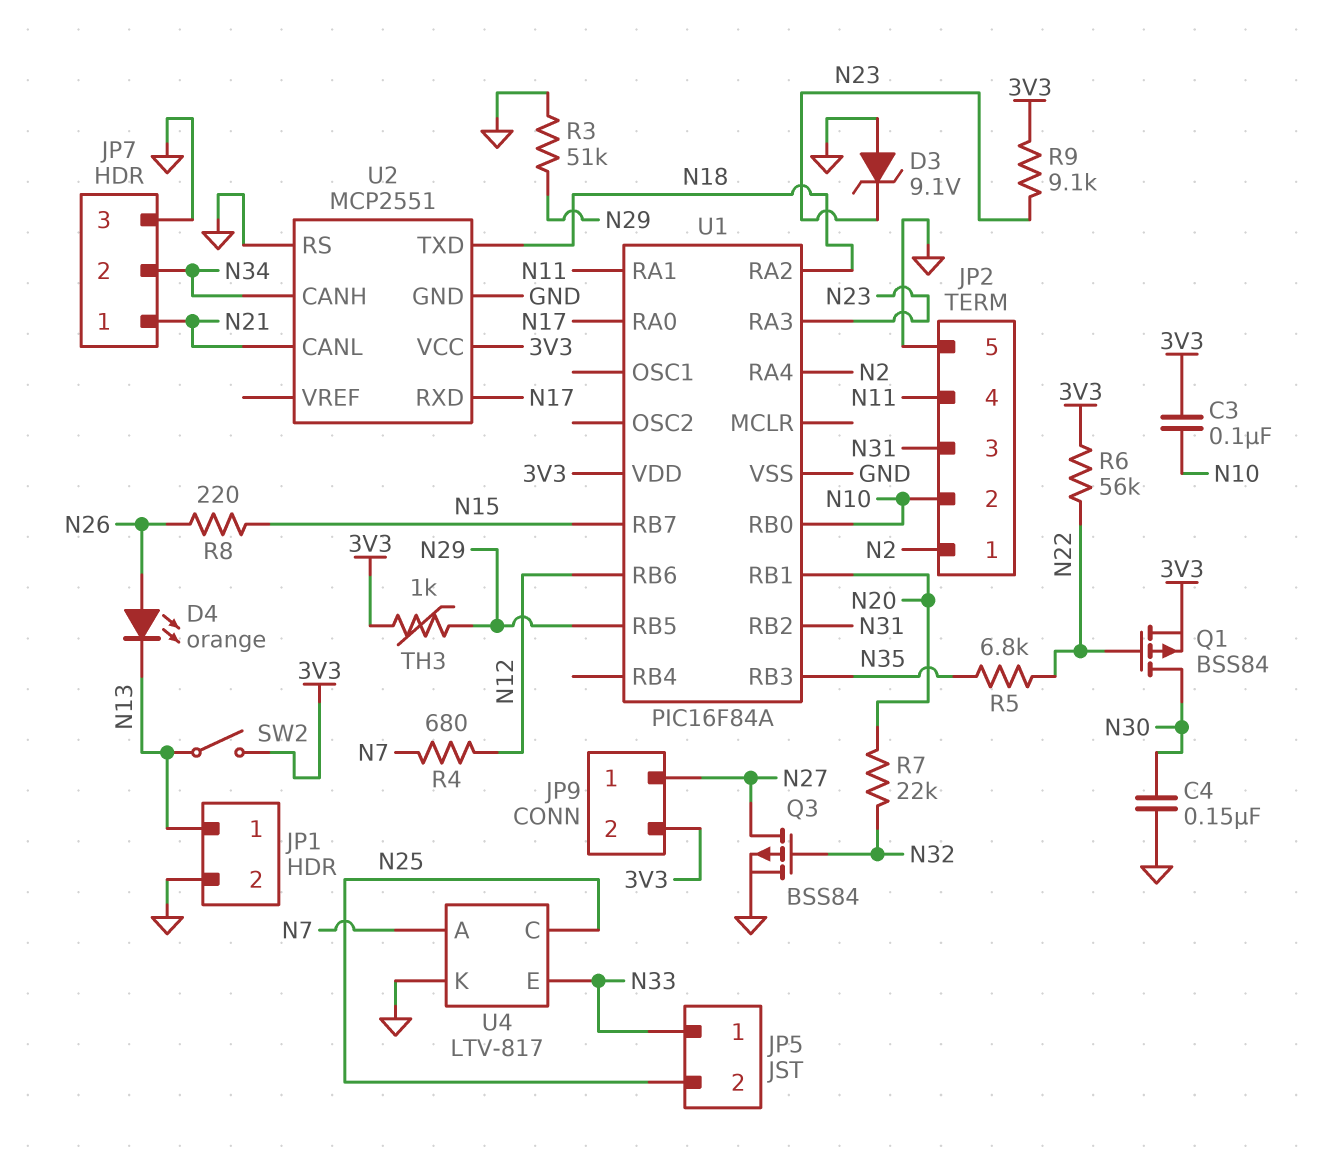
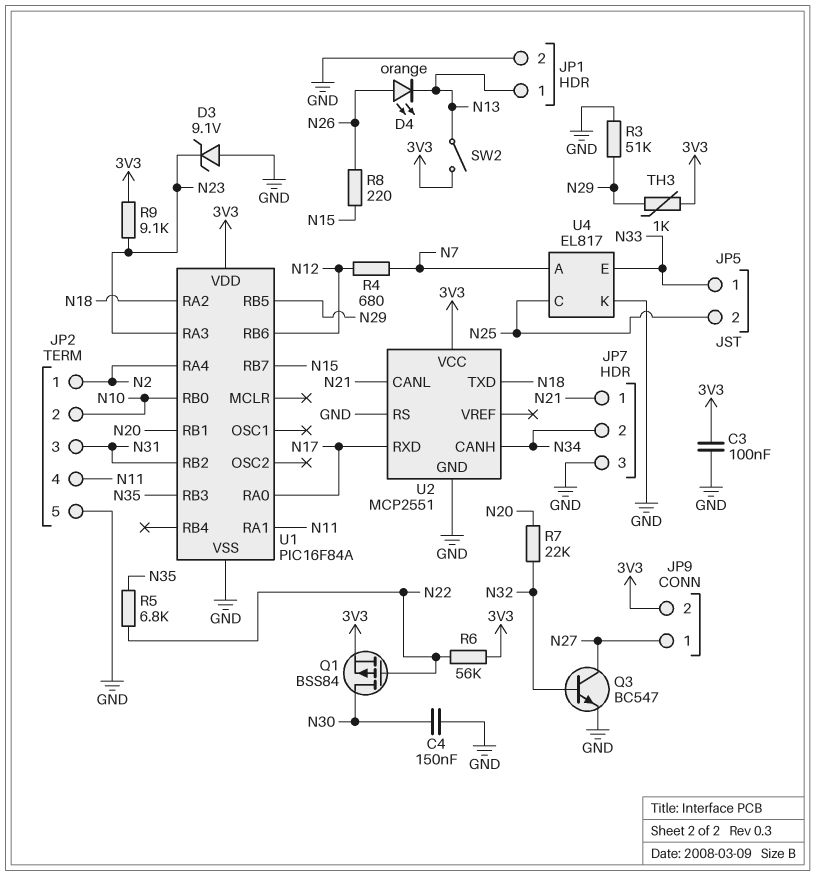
C3: 100nF (3V3, N10) -> 100nF (3V3, GND)
Q3: PMOS BSS84 (G N32, D N27, S GND) -> NPN BC547 (B N32, C N27, E GND)
U4: LTV-817 -> EL817

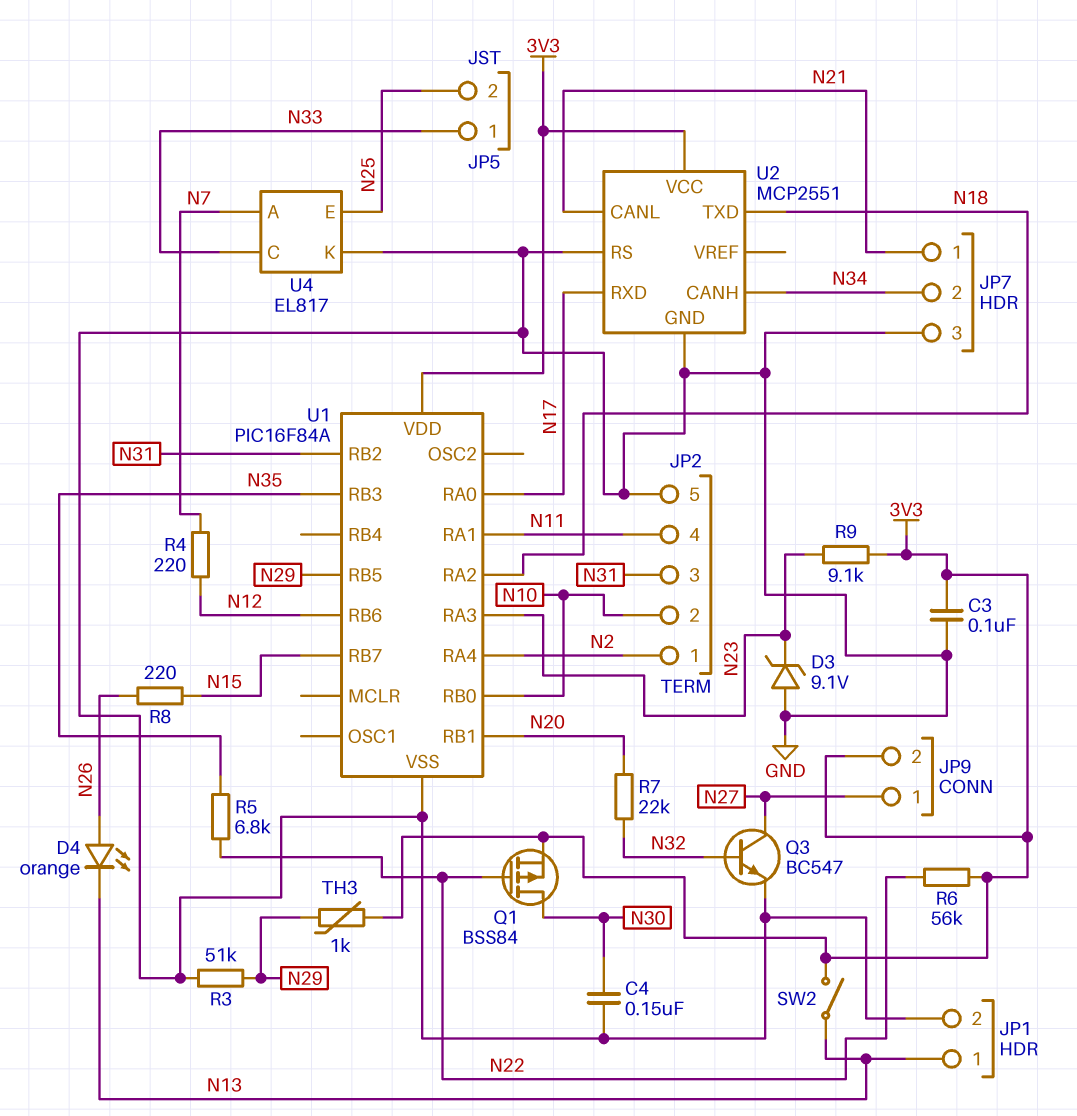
R4: 680 (N7, N12) -> 220 (N7, N12)
U4 pin C: N25 -> N33
U4 pin E: N33 -> N25

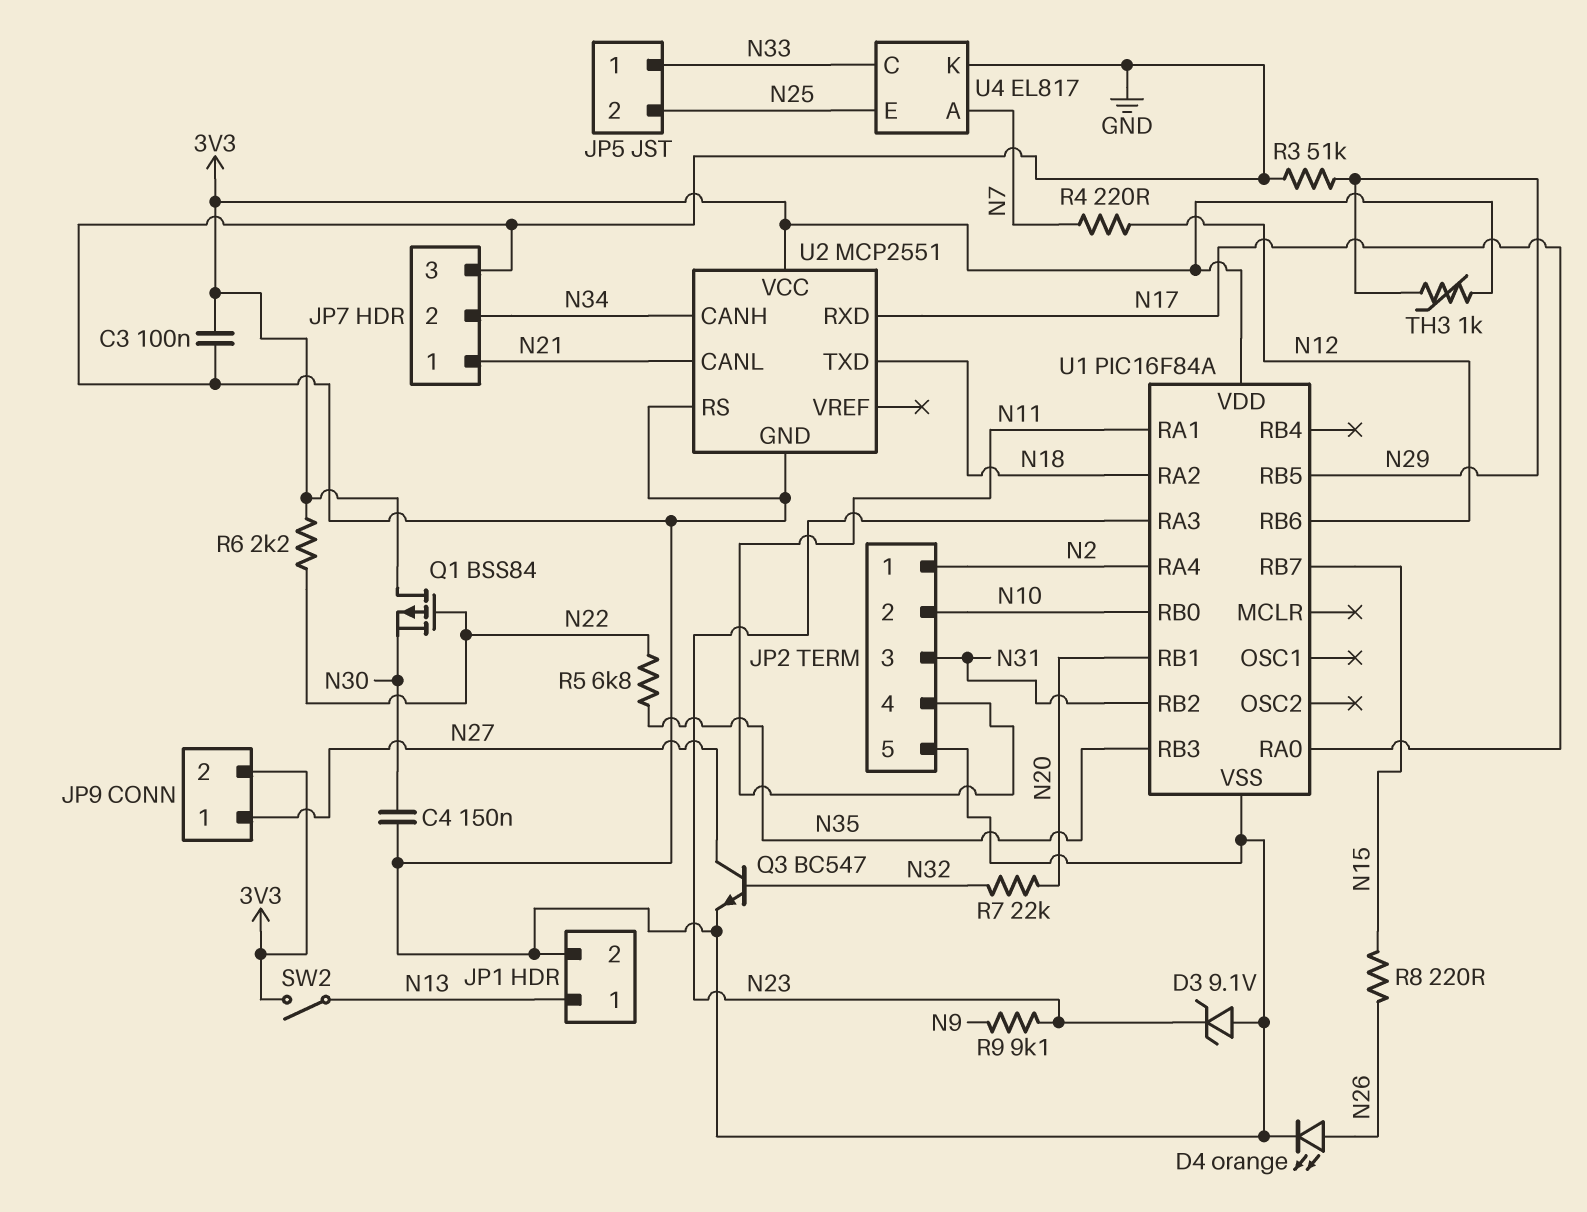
D4: LED orange (A N26, K N13) -> LED orange (A N26, K GND)
Q1: PMOS BSS84 (G N22, D N30, S 3V3) -> PMOS BSS84 (G N22, D 3V3, S N30)
R6: 56k (3V3, N22) -> 2.2k (3V3, N22)
R9: 9.1k (3V3, N23) -> 9.1k (N9, N23)

